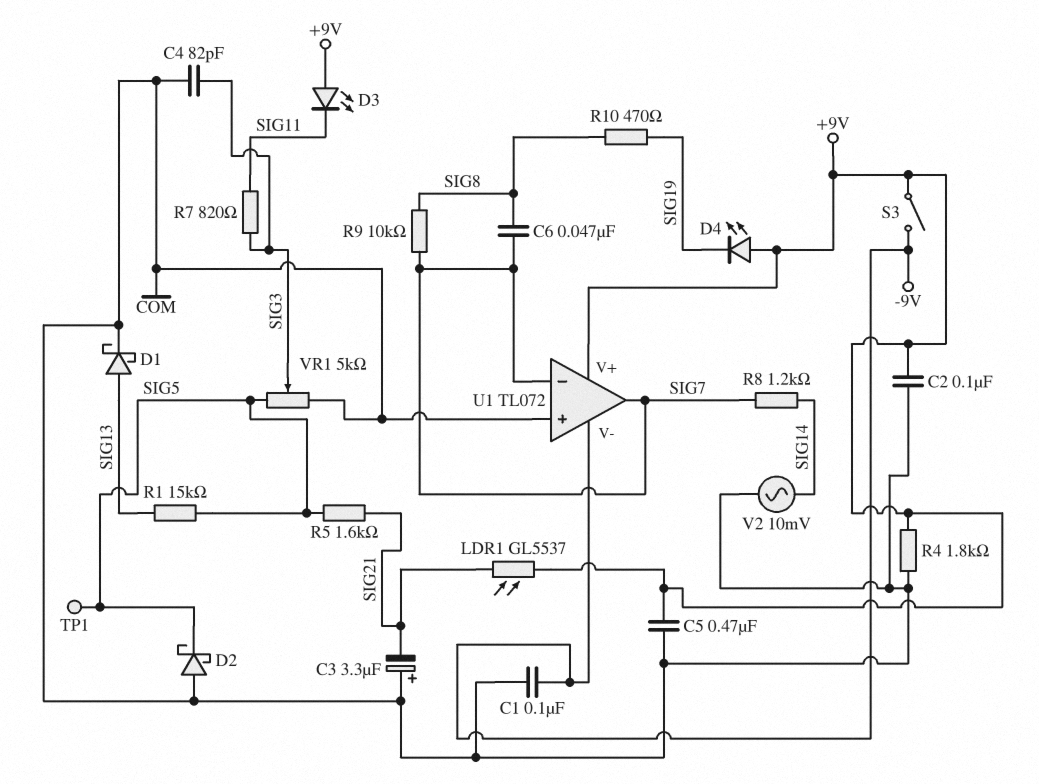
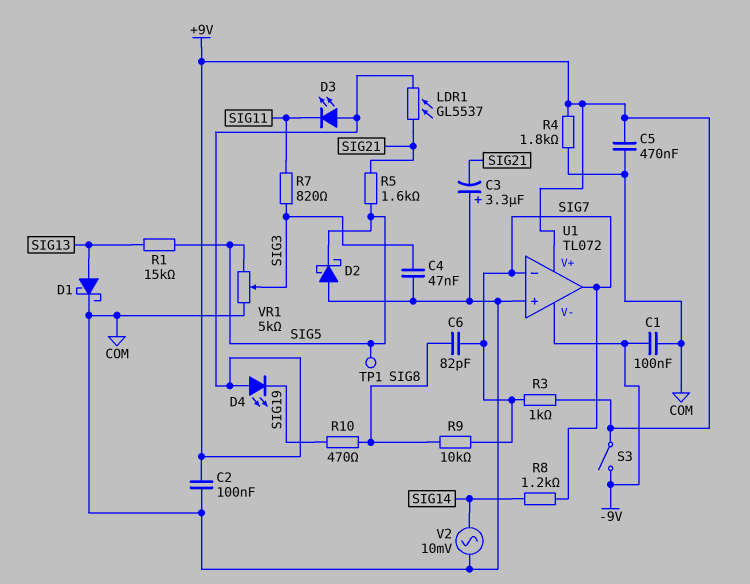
C4: 82pF (COM, SIG3) -> 47nF (COM, SIG3)
C6: 47nF (SIG7, SIG8) -> 82pF (SIG7, SIG8)
R3: none -> 1k (+9V, SIG7)

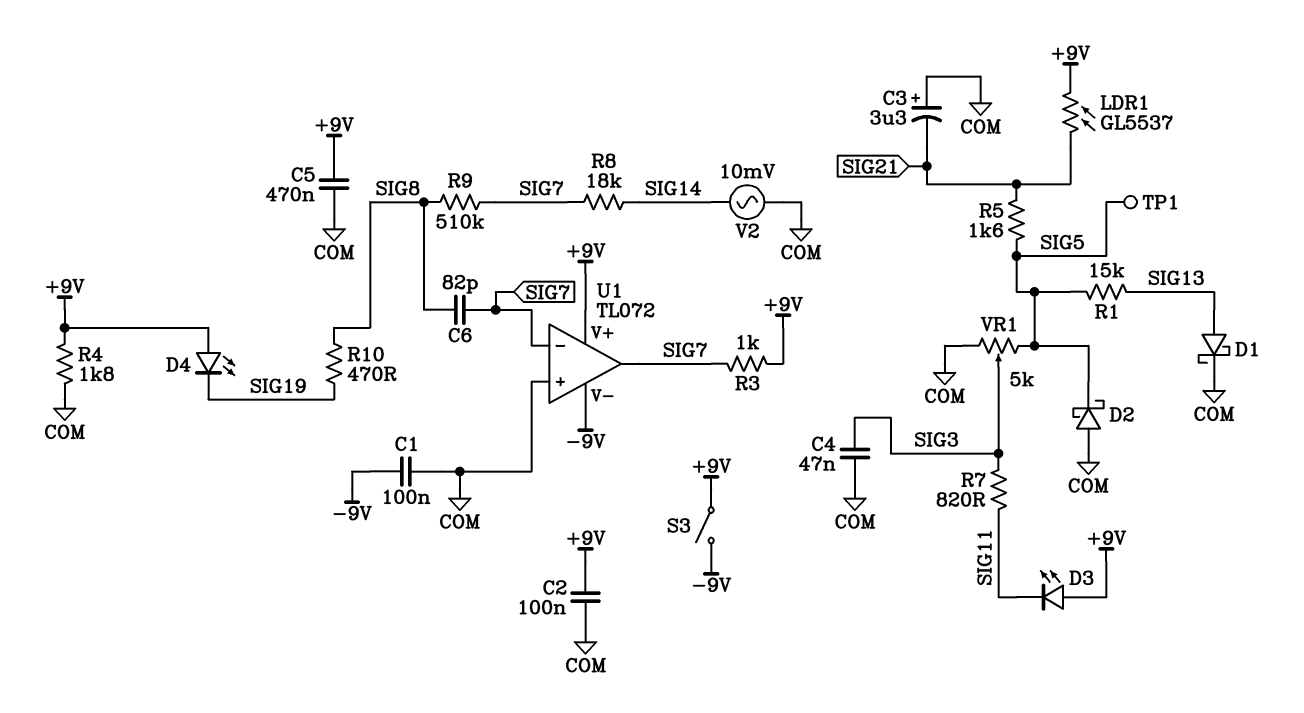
R8: 1.2k (SIG7, SIG14) -> 18k (SIG7, SIG14)
R9: 10k (SIG7, SIG8) -> 510k (SIG7, SIG8)

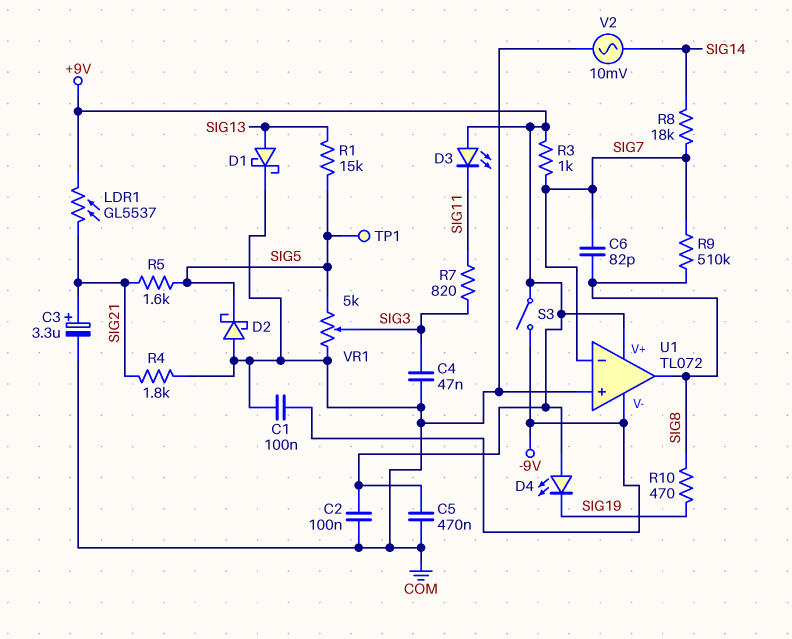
C3: 3.3uF (plus COM, minus SIG21) -> 3.3uF (plus SIG21, minus COM)
R4: 1.8k (+9V, COM) -> 1.8k (COM, SIG21)
U1 pin out: SIG7 -> SIG8

